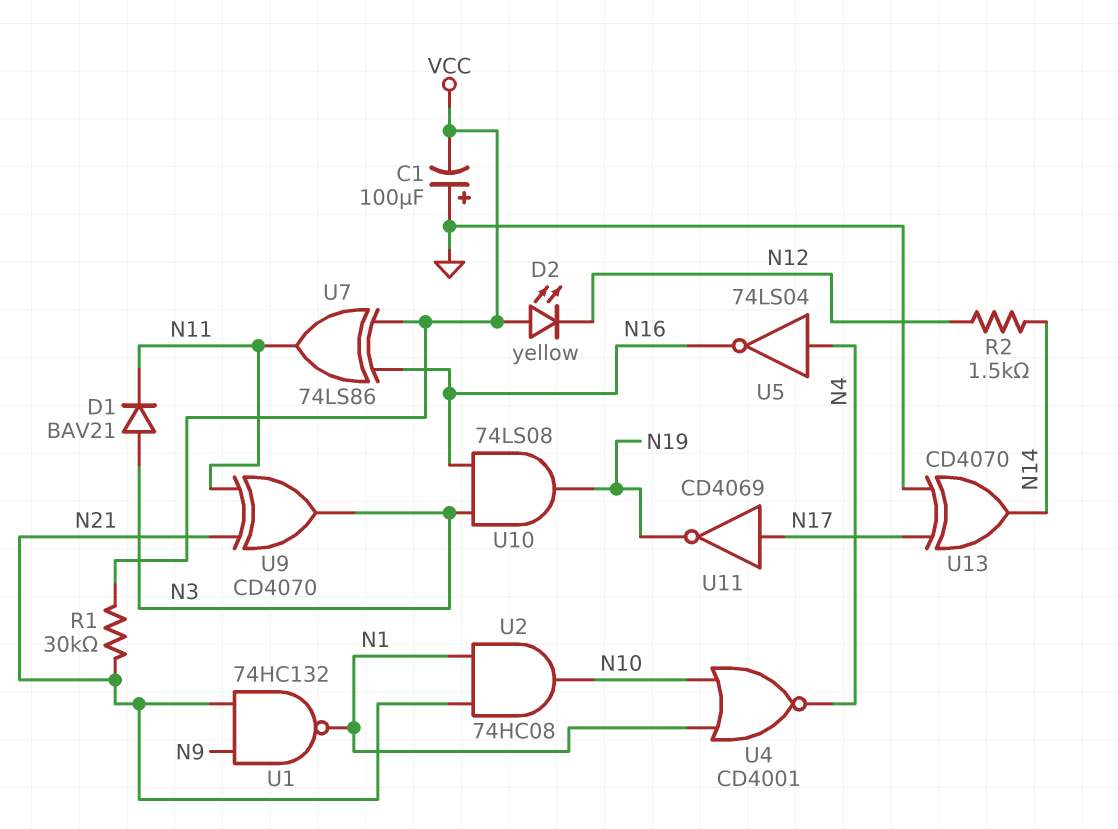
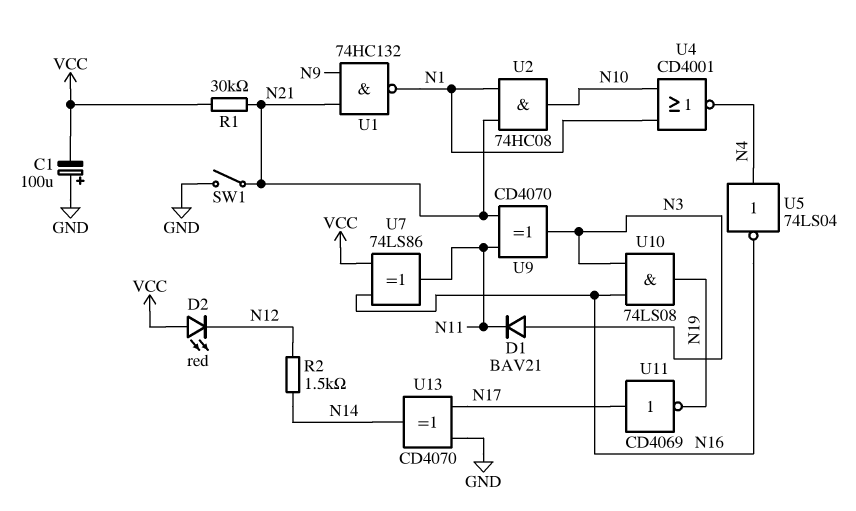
D2: LED yellow (A VCC, K N12) -> LED red (A VCC, K N12)
SW1: none -> switch (GND, N21)

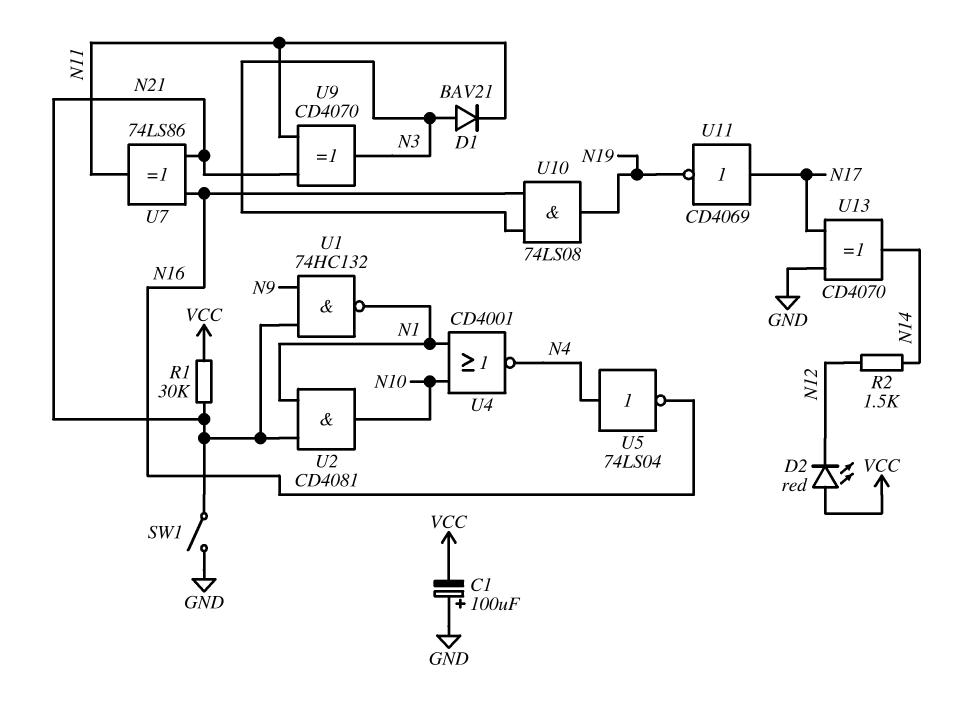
U2: AND 74HC08 (in N1, in N21, out N10) -> AND CD4081 (in N1, in N21, out N10)
U7: XOR 74LS86 (in N16, in VCC, out N11) -> XOR 74LS86 (in N16, in N21, out N11)

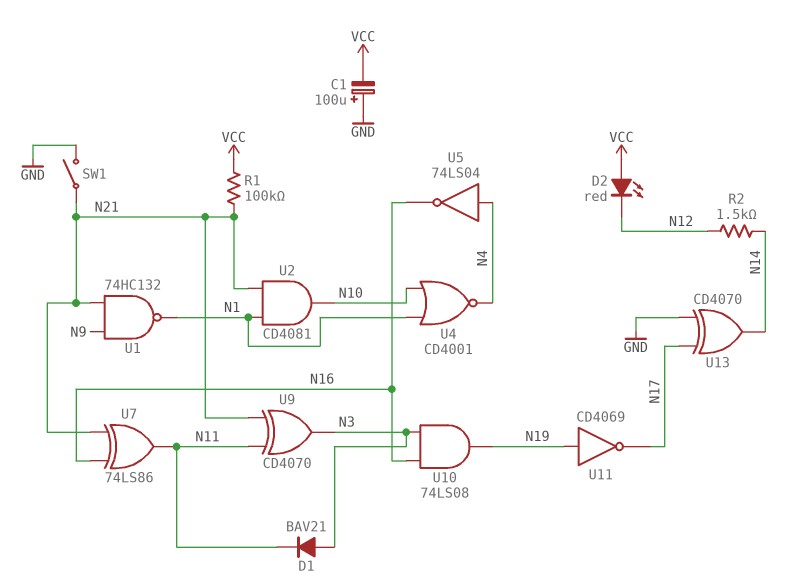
R1: 30k (N21, VCC) -> 100k (N21, VCC)
U11: NOT CD4069 (in N17, out N19) -> NOT CD4069 (in N19, out N17)

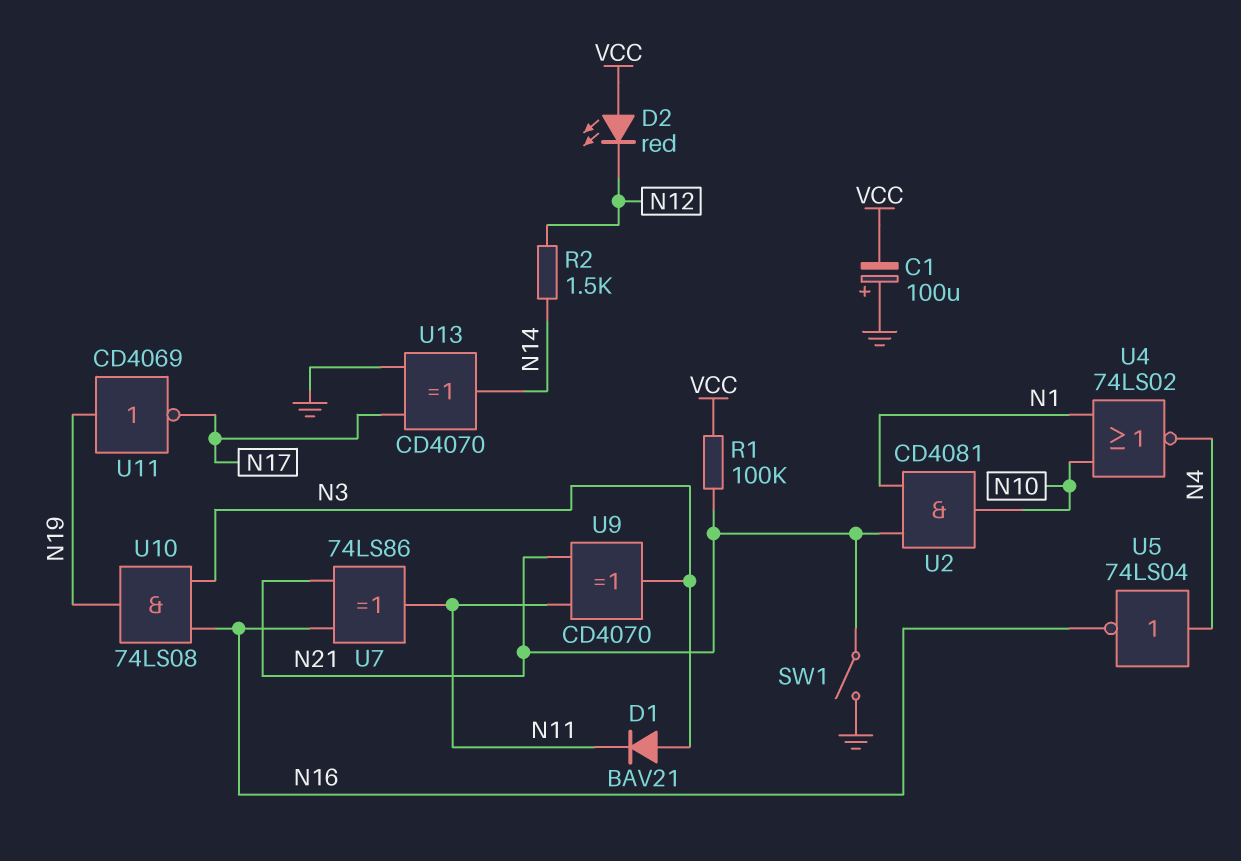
U1: NAND 74HC132 (in N9, in N21, out N1) -> none
U4: NOR CD4001 (in N1, in N10, out N4) -> NOR 74LS02 (in N1, in N10, out N4)

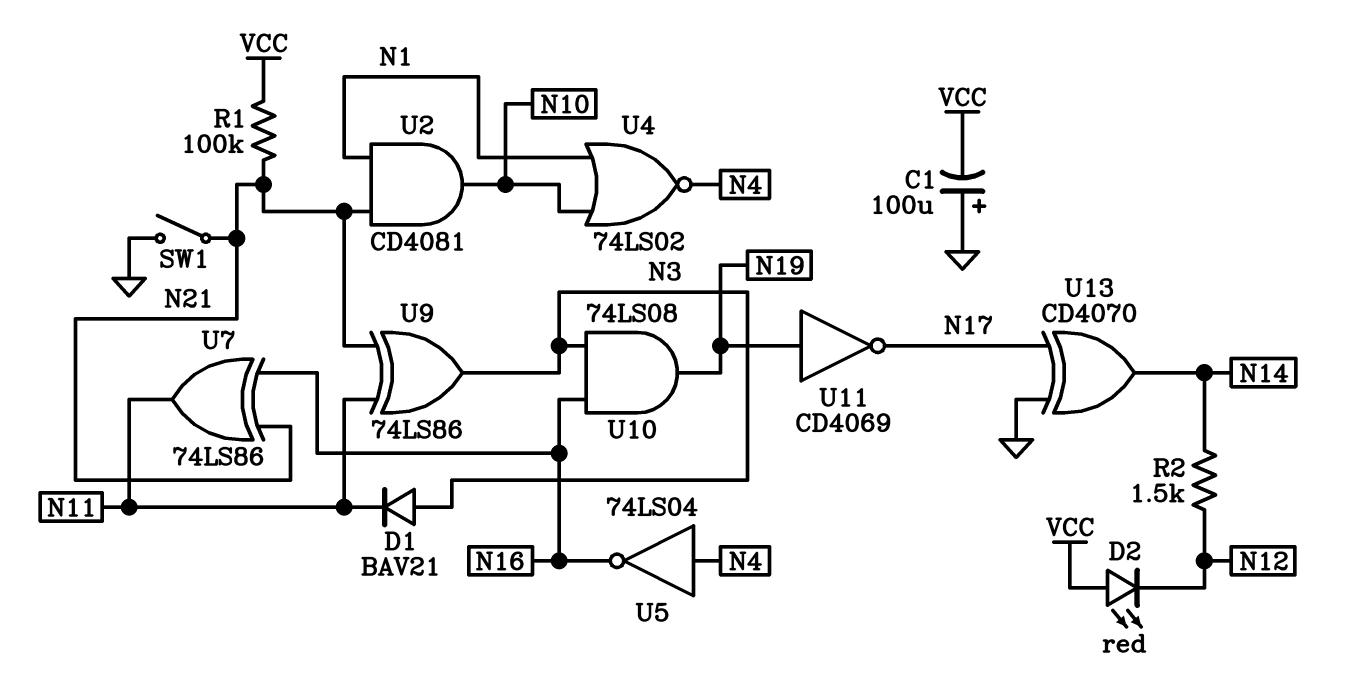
U9: XOR CD4070 (in N11, in N21, out N3) -> XOR 74LS86 (in N11, in N21, out N3)

